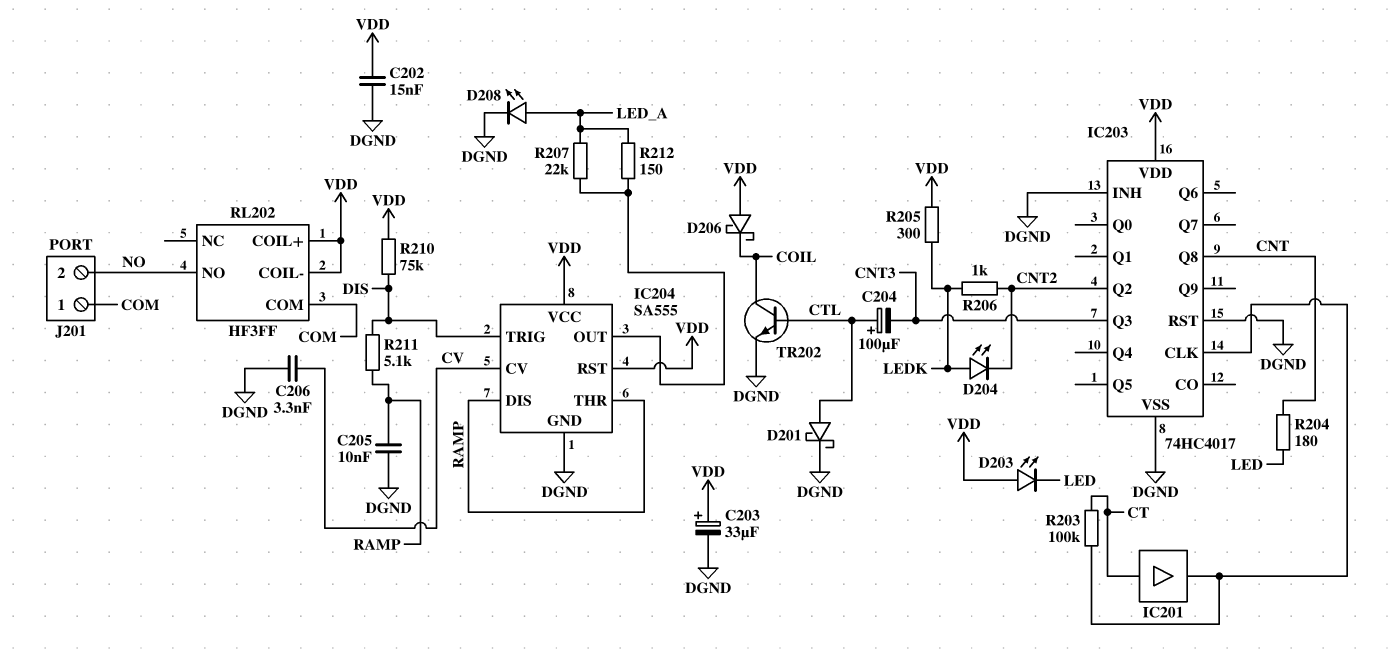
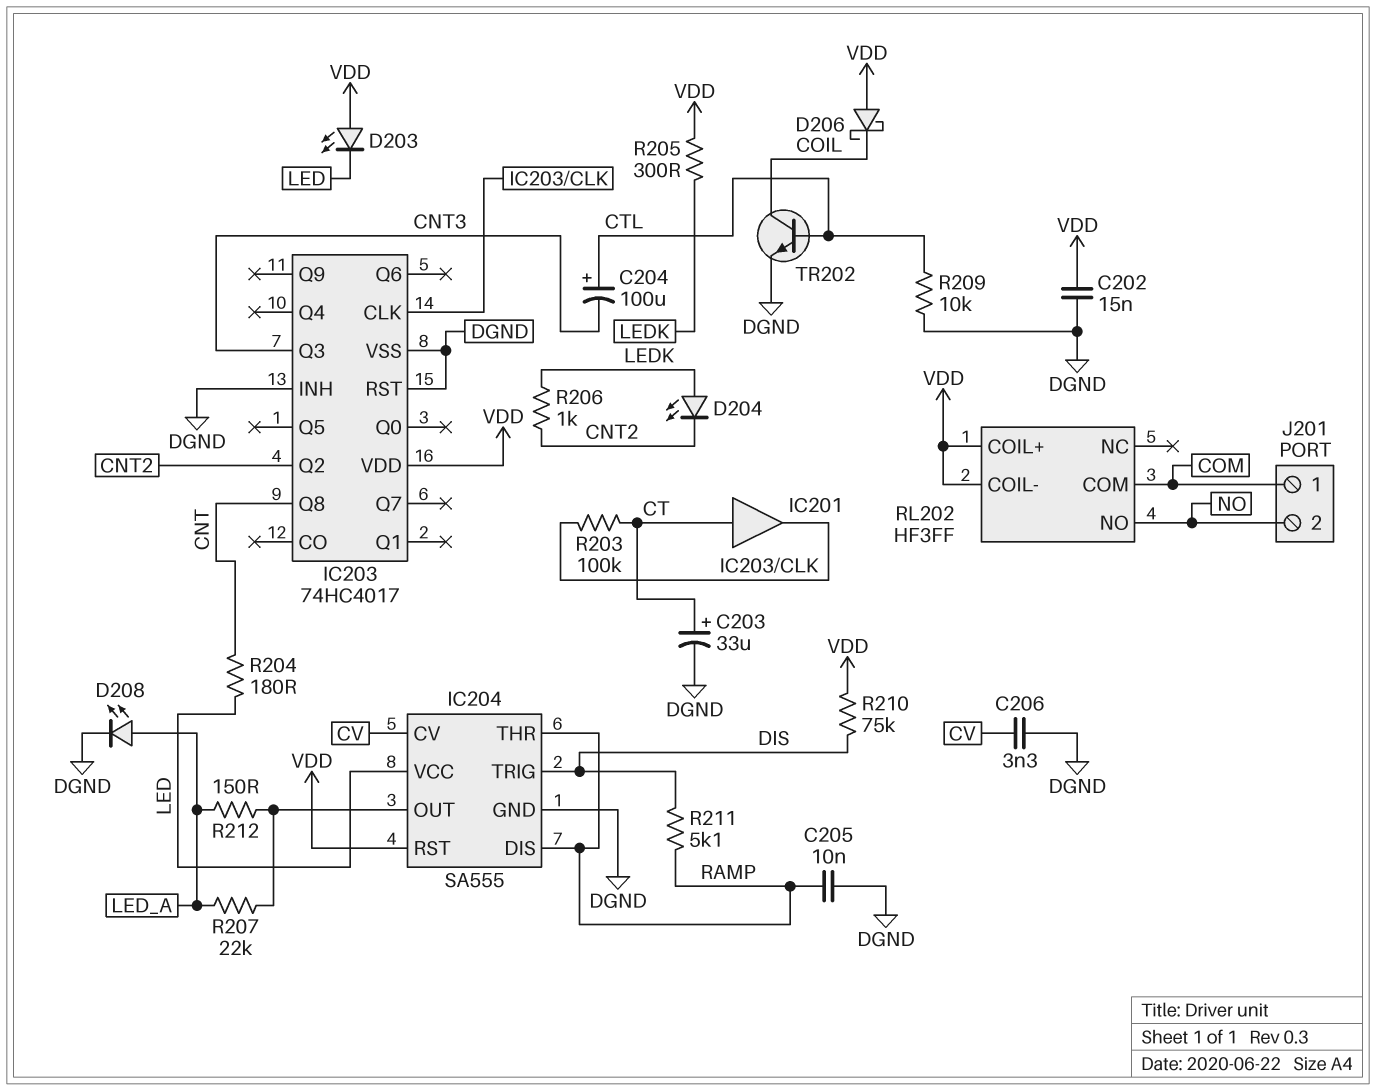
C203: 33uF (plus VDD, minus DGND) -> 33uF (plus CT, minus DGND)
D201: schottky (A CTL, K DGND) -> none
IC204 pin VCC: VDD -> LED
R209: none -> 10k (CTL, DGND)

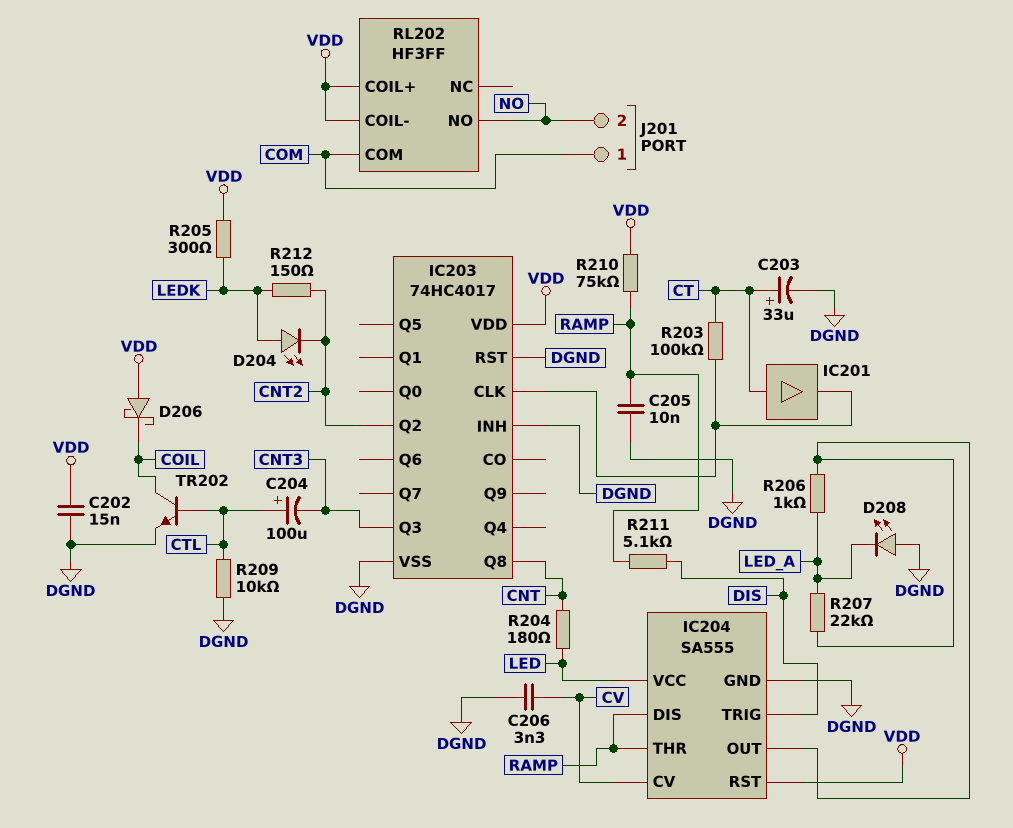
D203: LED (A VDD, K LED) -> none
D208: LED (A LED_A, K DGND) -> LED (A DGND, K LED_A)
R206: 1k (CNT2, LEDK) -> 1k (IC204/OUT, LED_A)
R210: 75k (DIS, VDD) -> 75k (RAMP, VDD)
R212: 150 (IC204/OUT, LED_A) -> 150 (CNT2, LEDK)

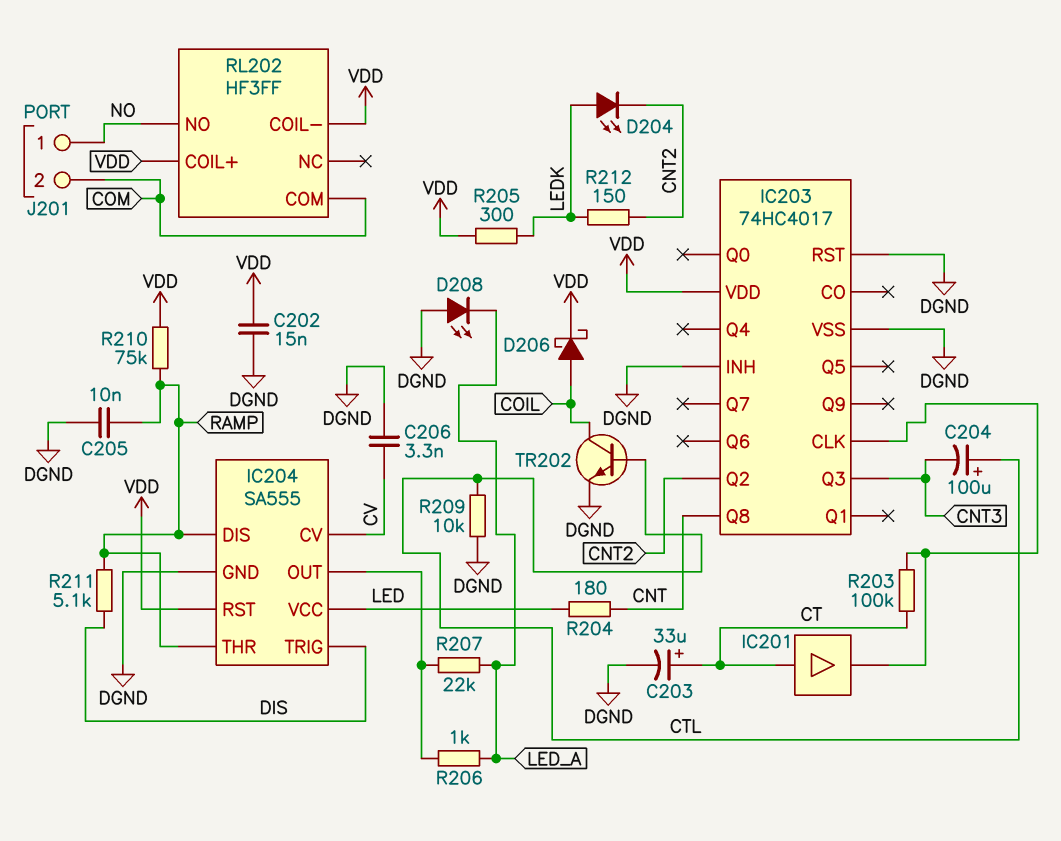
D206: schottky (A VDD, K COIL) -> schottky (A COIL, K VDD)
J201 pin 1: COM -> NO
J201 pin 2: NO -> COM

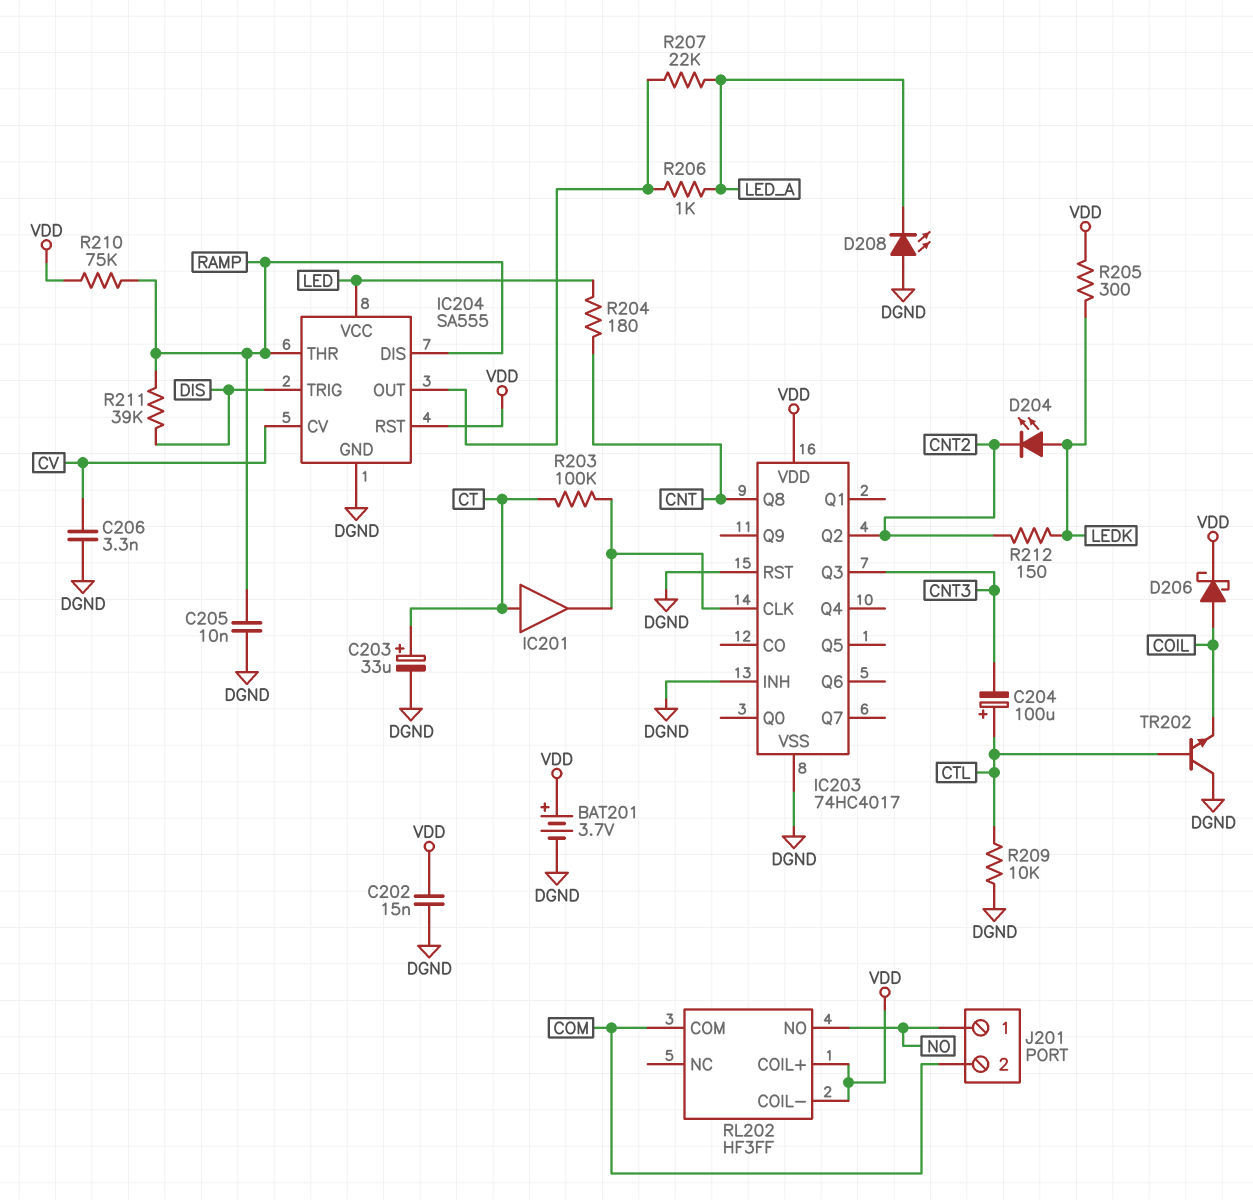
BAT201: none -> 3.7V (plus VDD, minus DGND)
R211: 5.1k (DIS, RAMP) -> 39k (DIS, RAMP)
TR202: NPN (B CTL, C COIL, E DGND) -> NPN (B CTL, C DGND, E COIL)

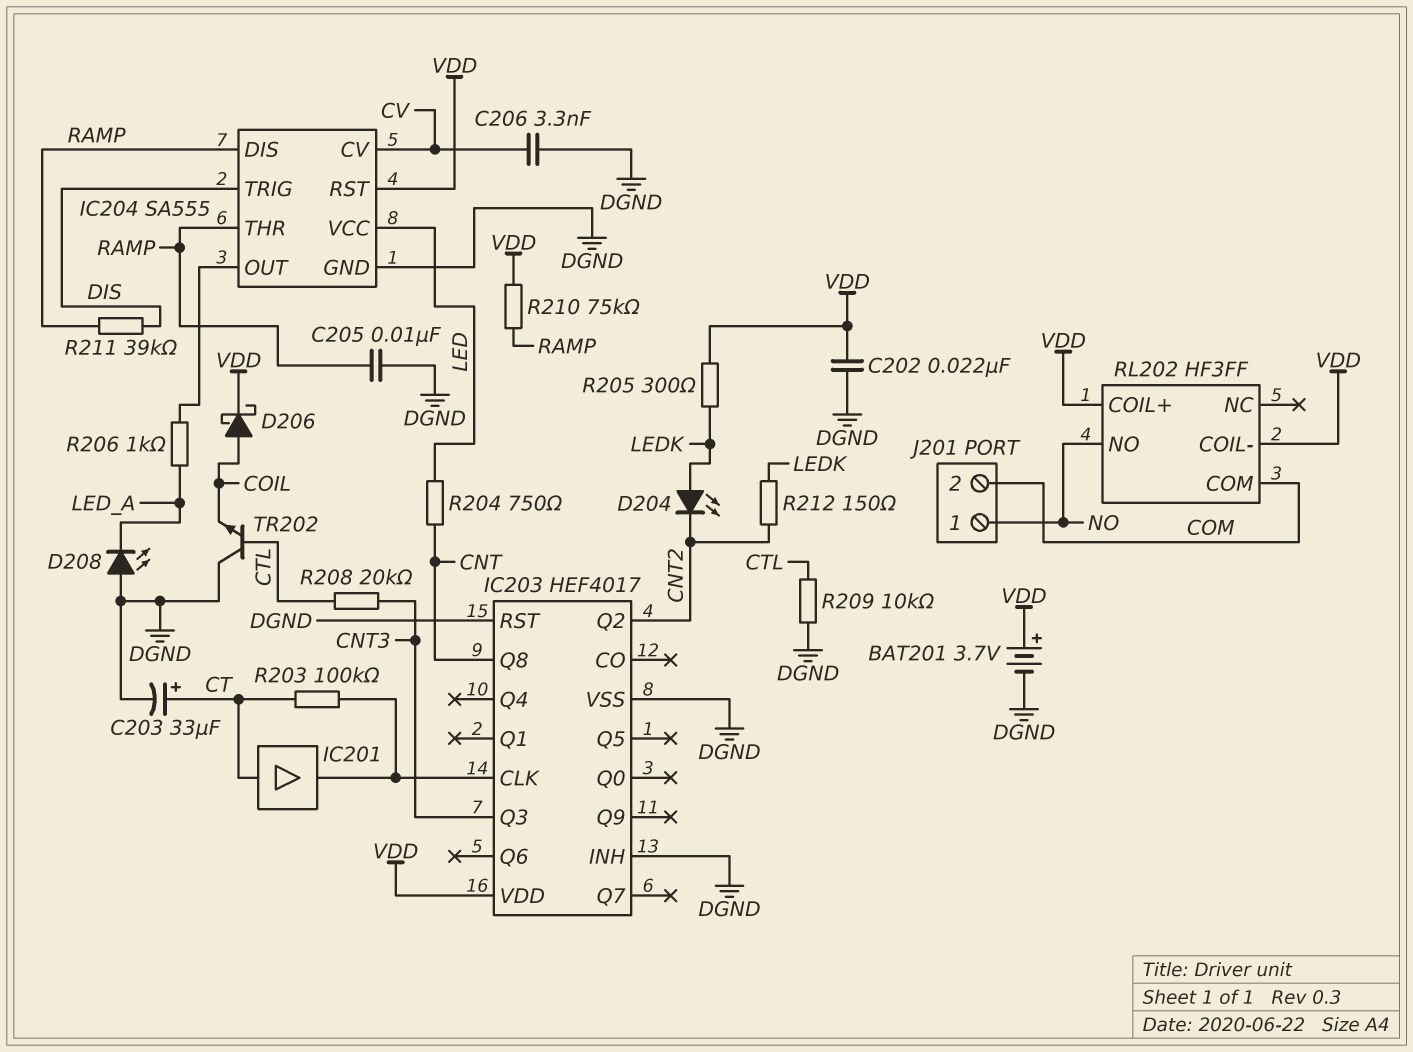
C202: 15nF (DGND, VDD) -> 22nF (DGND, VDD)
C204: 100uF (plus CTL, minus CNT3) -> none
IC203: 74HC4017 -> HEF4017
R204: 180 (CNT, LED) -> 750 (CNT, LED)
R207: 22k (IC204/OUT, LED_A) -> none
R208: none -> 20k (CNT3, CTL)

